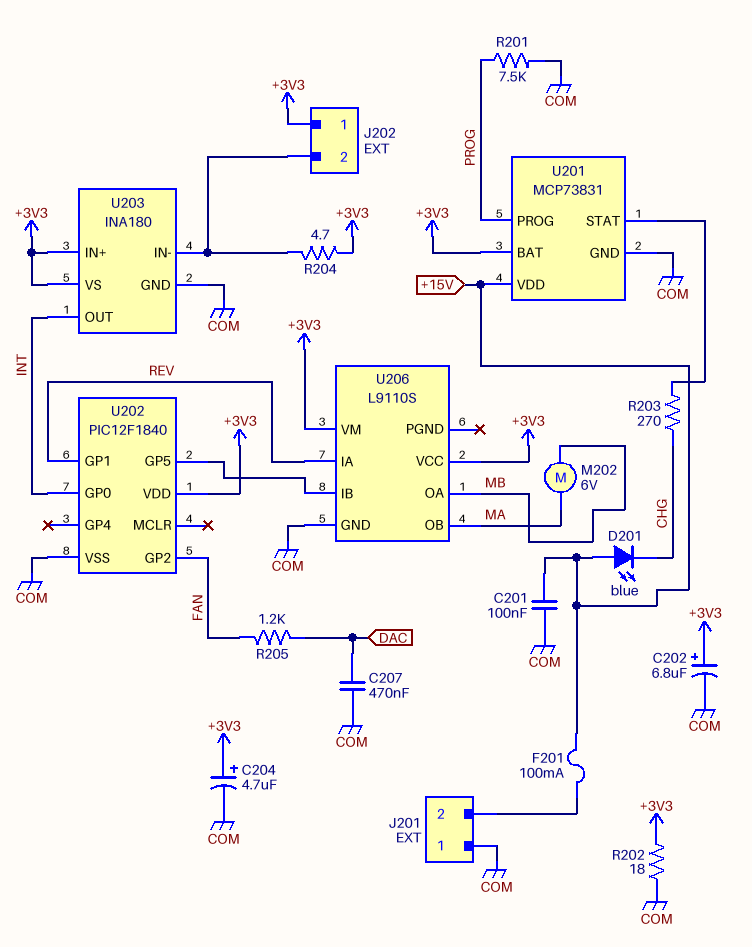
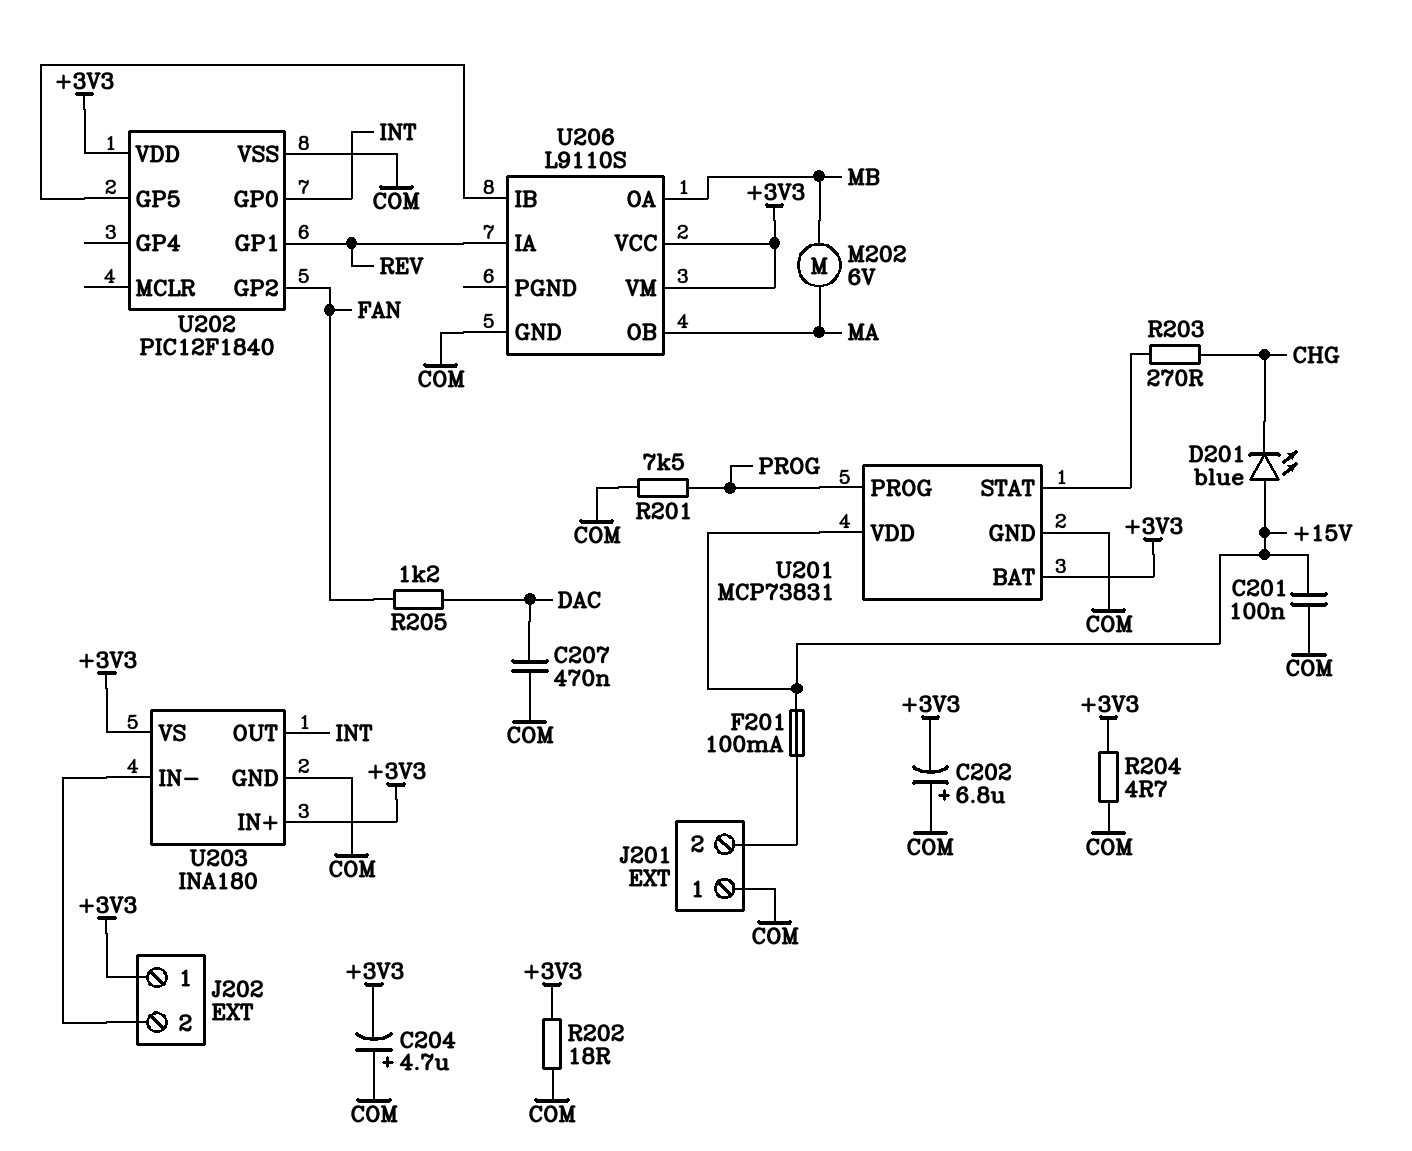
C202: 6.8uF (plus +3V3, minus COM) -> 6.8uF (plus COM, minus +3V3)
C204: 4.7uF (plus +3V3, minus COM) -> 4.7uF (plus COM, minus +3V3)
R204: 4.7 (+3V3, J202/2) -> 4.7 (+3V3, COM)

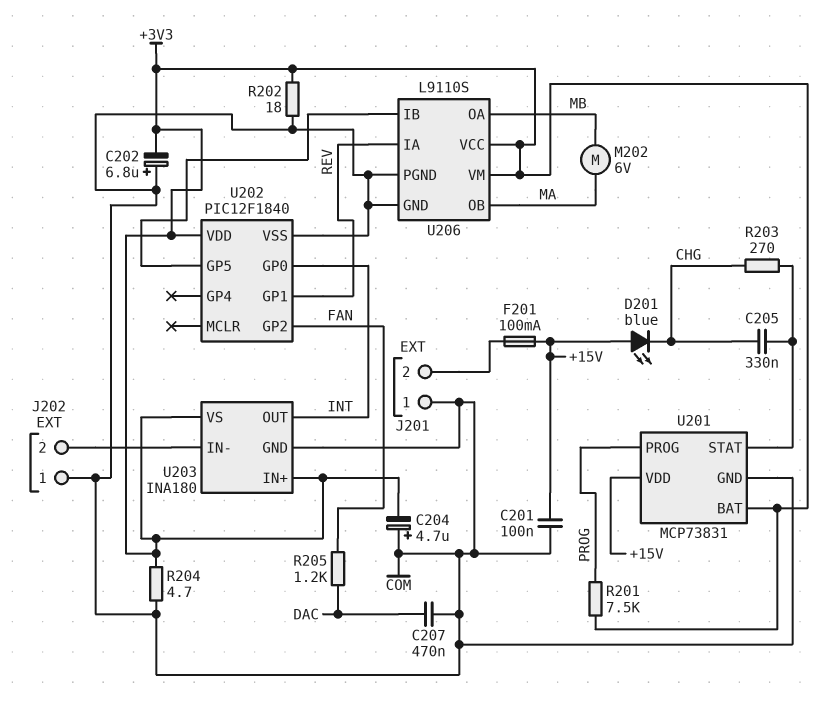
C205: none -> 330nF (CHG, U201/STAT)
J202 pin 1: +3V3 -> COM
R201: 7.5k (COM, PROG) -> 7.5k (+3V3, PROG)
U206 pin PGND: none -> COM

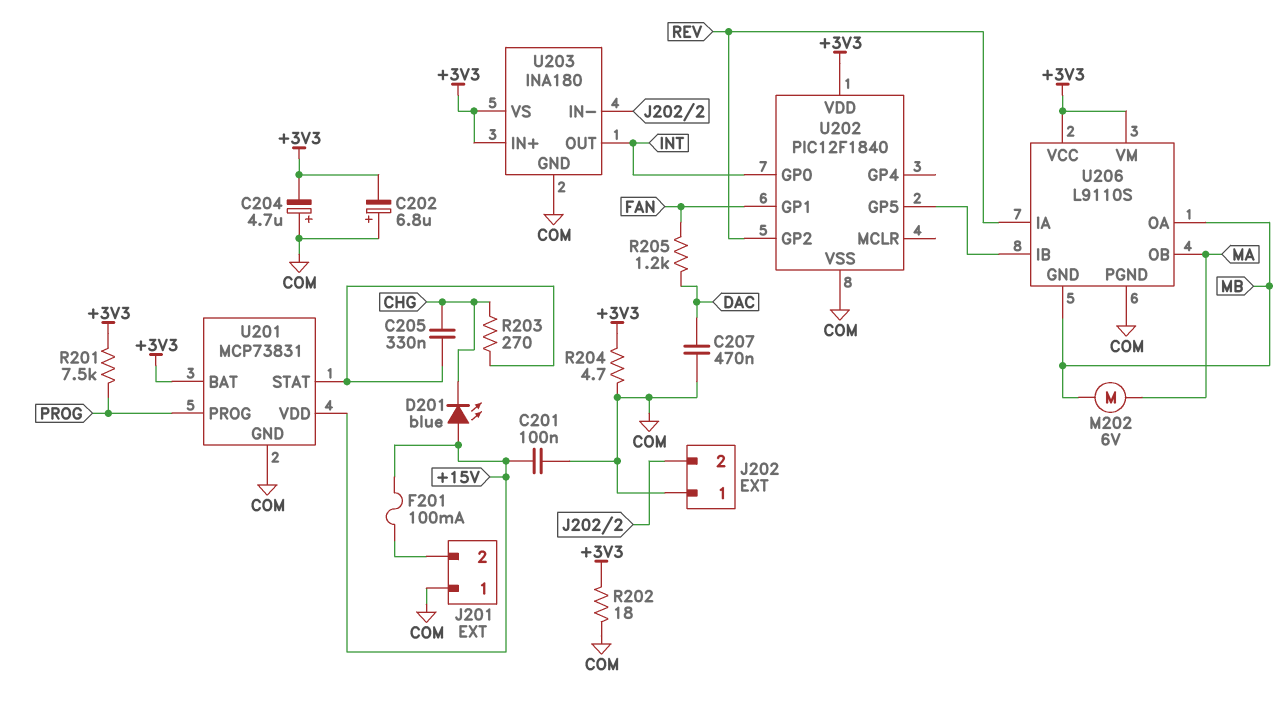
U202 pin GP1: REV -> FAN
U202 pin GP2: FAN -> REV
U206 pin GND: COM -> MB

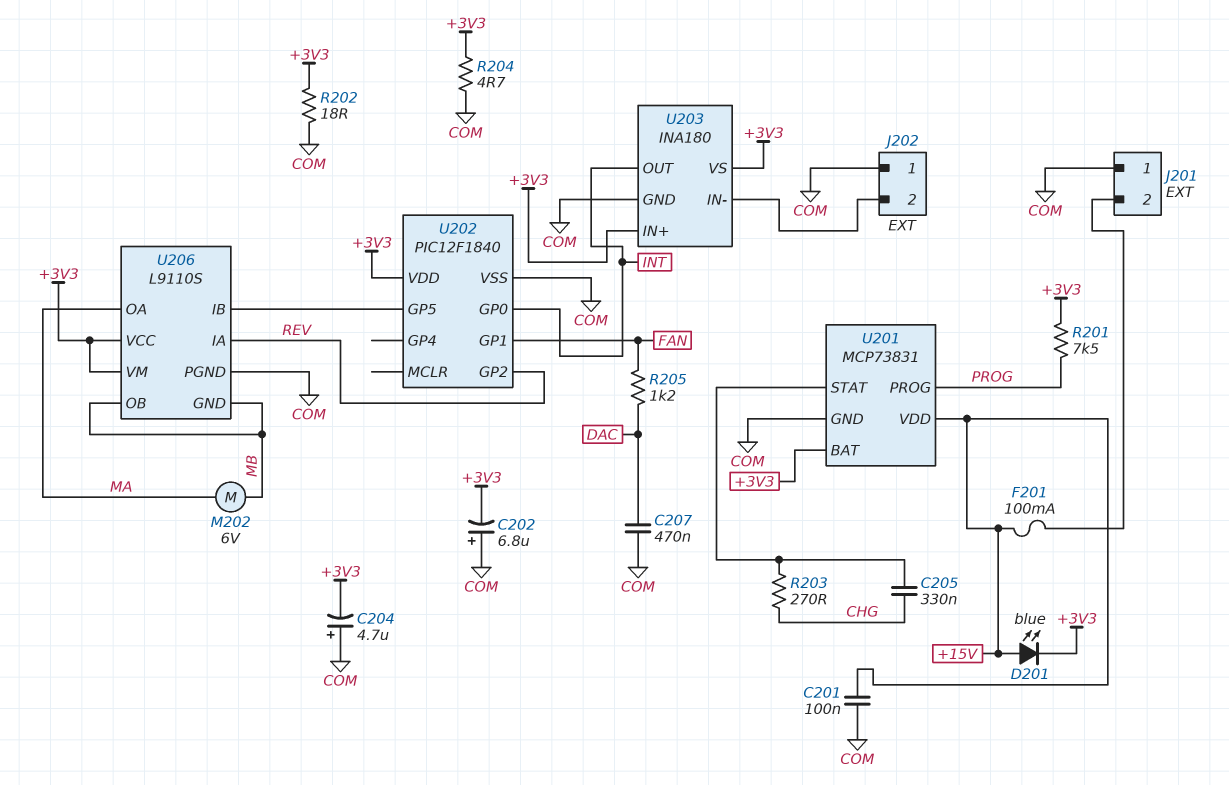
D201: LED blue (A +15V, K CHG) -> LED blue (A +15V, K +3V3)
U206 pin OA: MB -> MA
U206 pin OB: MA -> MB

